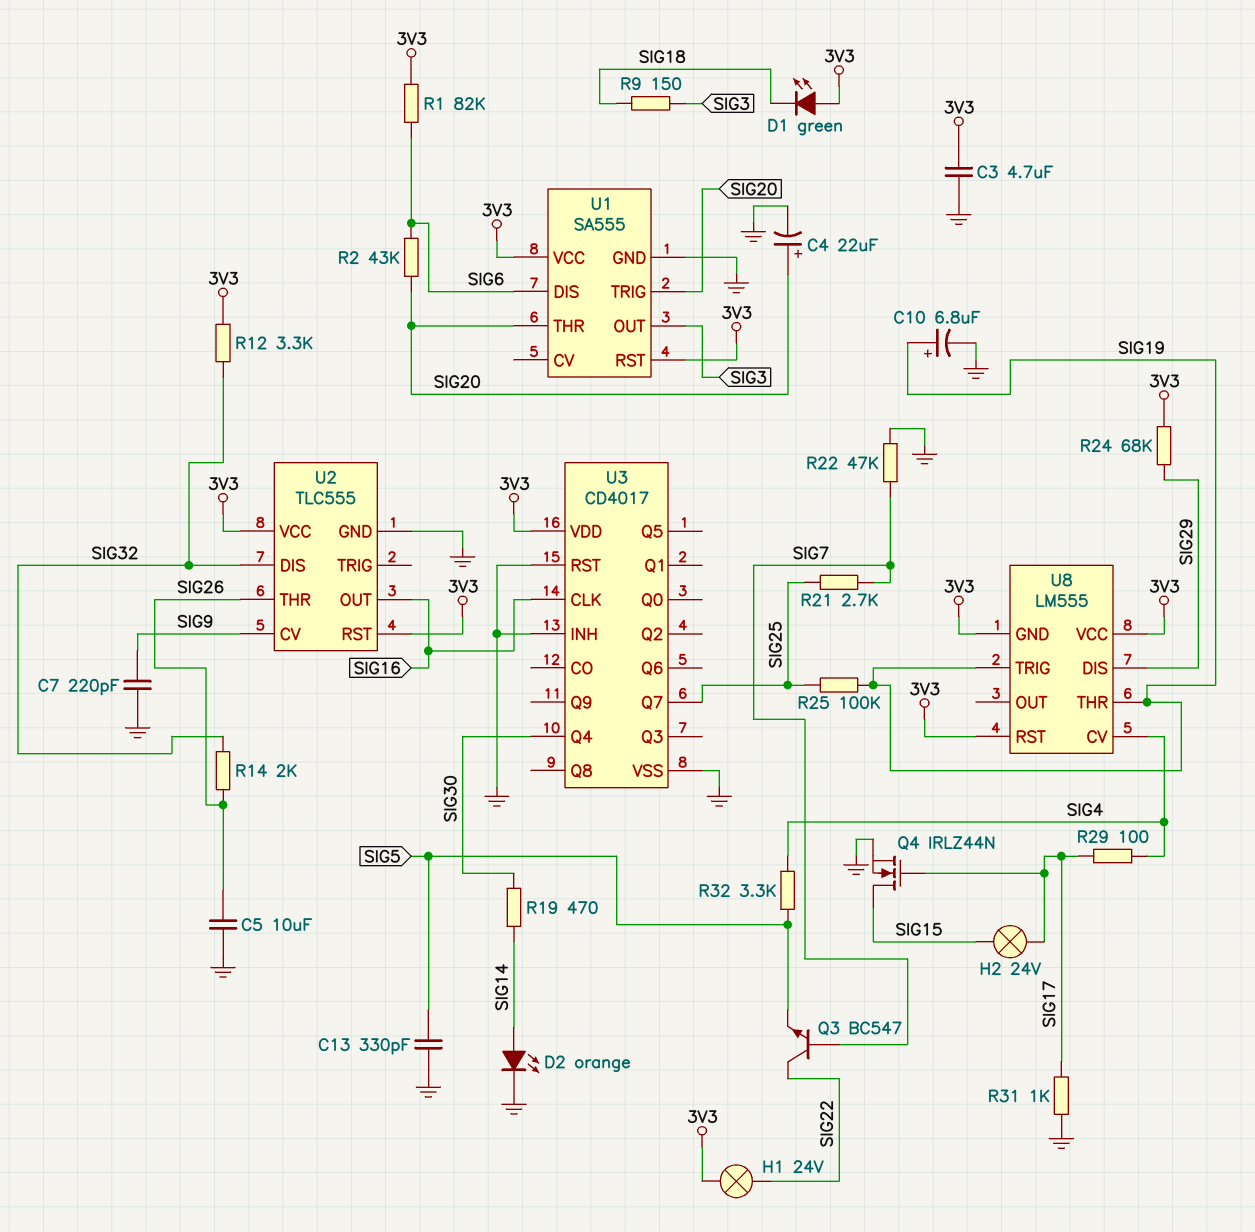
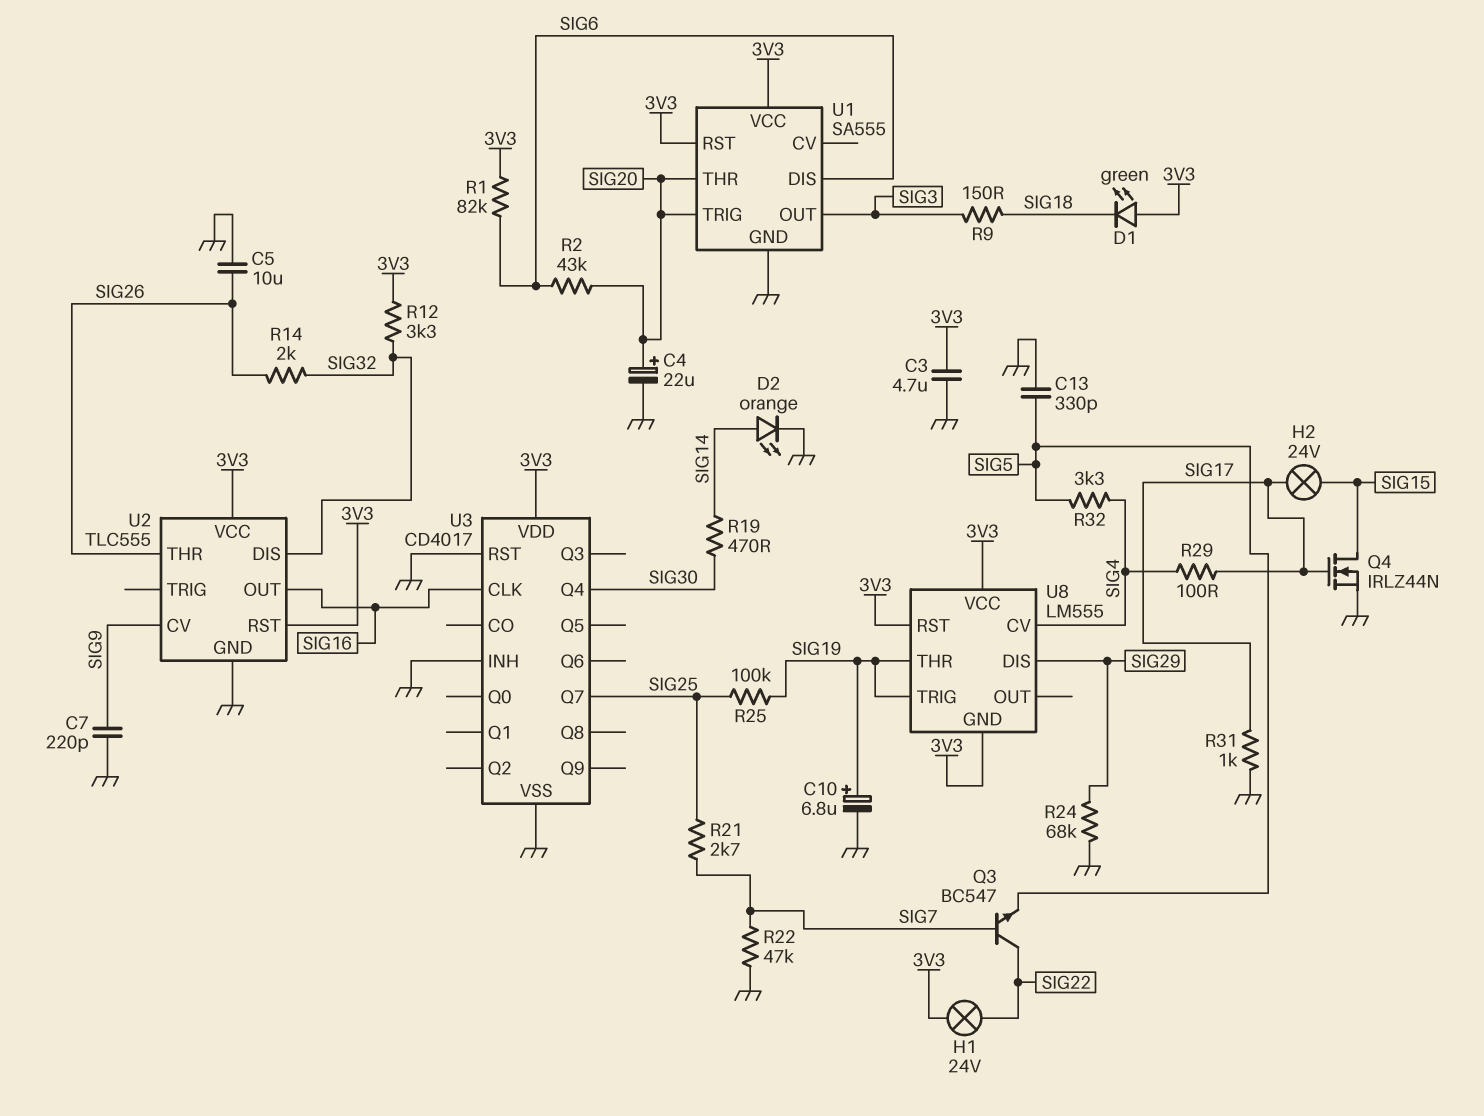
R24: 68k (3V3, SIG29) -> 68k (GND, SIG29)

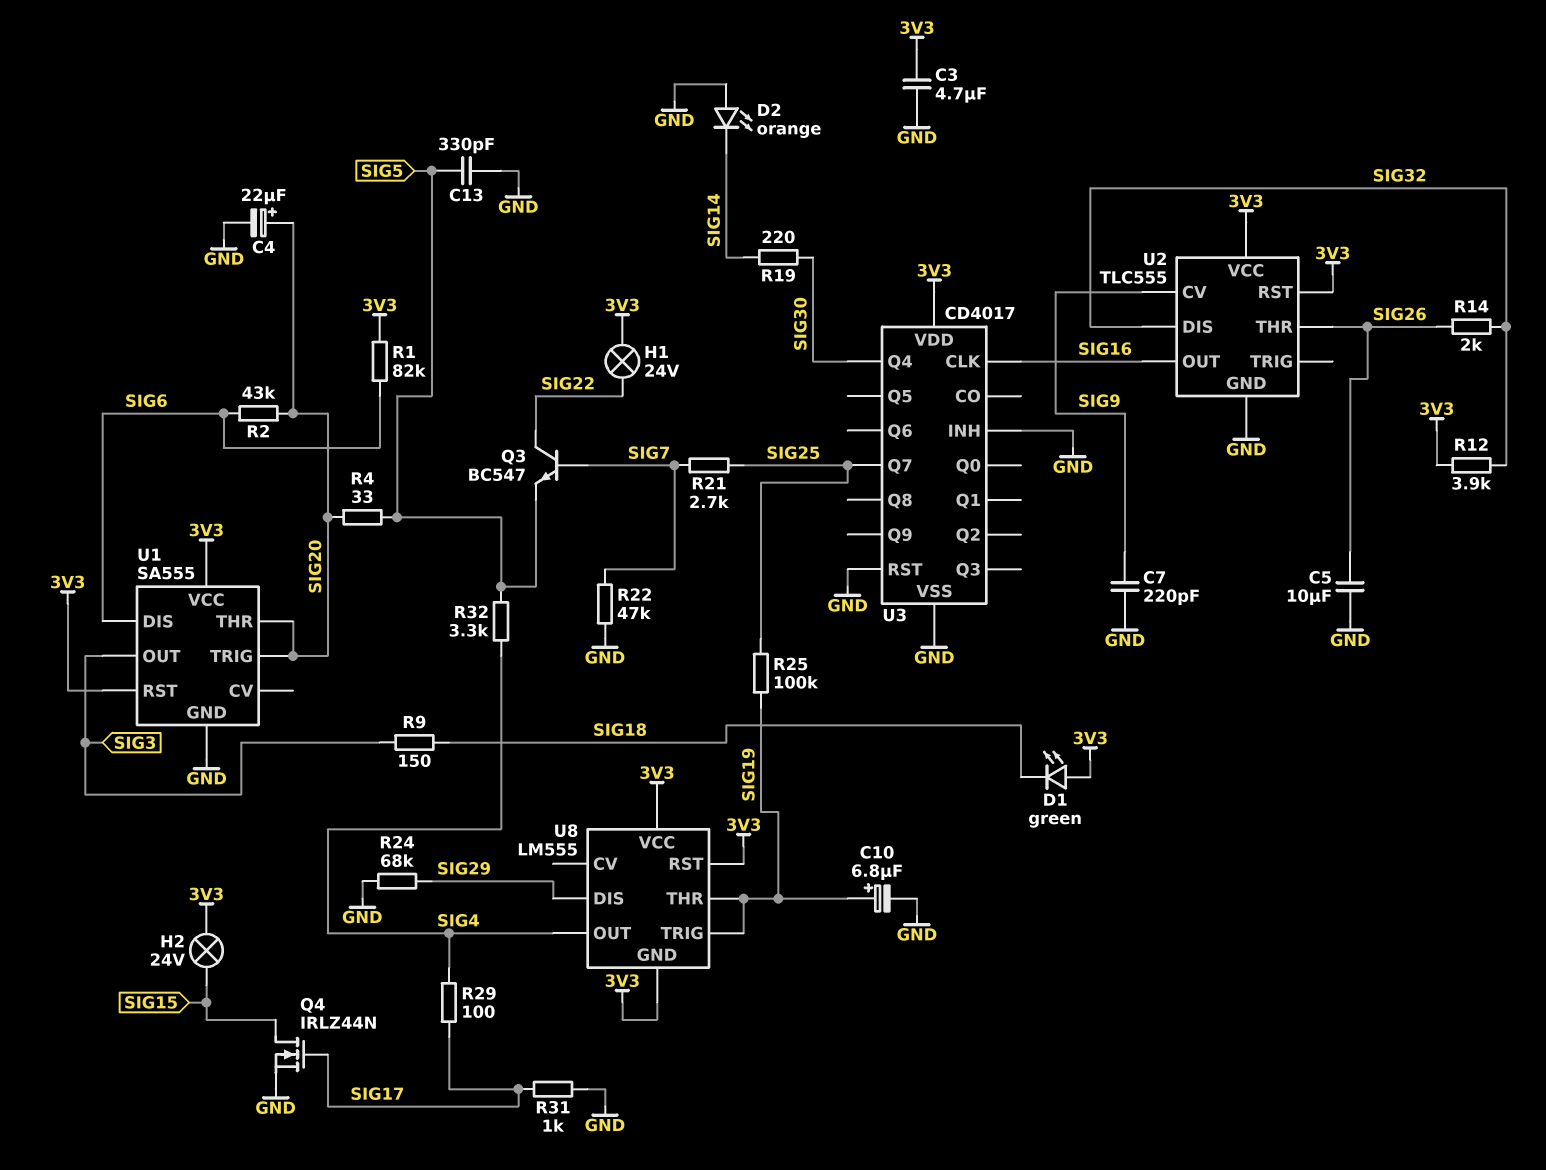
D2: LED orange (A SIG14, K GND) -> LED orange (A GND, K SIG14)
H2: lamp 24V (SIG15, SIG17) -> lamp 24V (3V3, SIG15)
R4: none -> 33 (SIG5, SIG20)
R12: 3.3k (3V3, SIG32) -> 3.9k (3V3, SIG32)
R19: 470 (SIG14, SIG30) -> 220 (SIG14, SIG30)
U8 pin CV: SIG4 -> none
U8 pin OUT: none -> SIG4

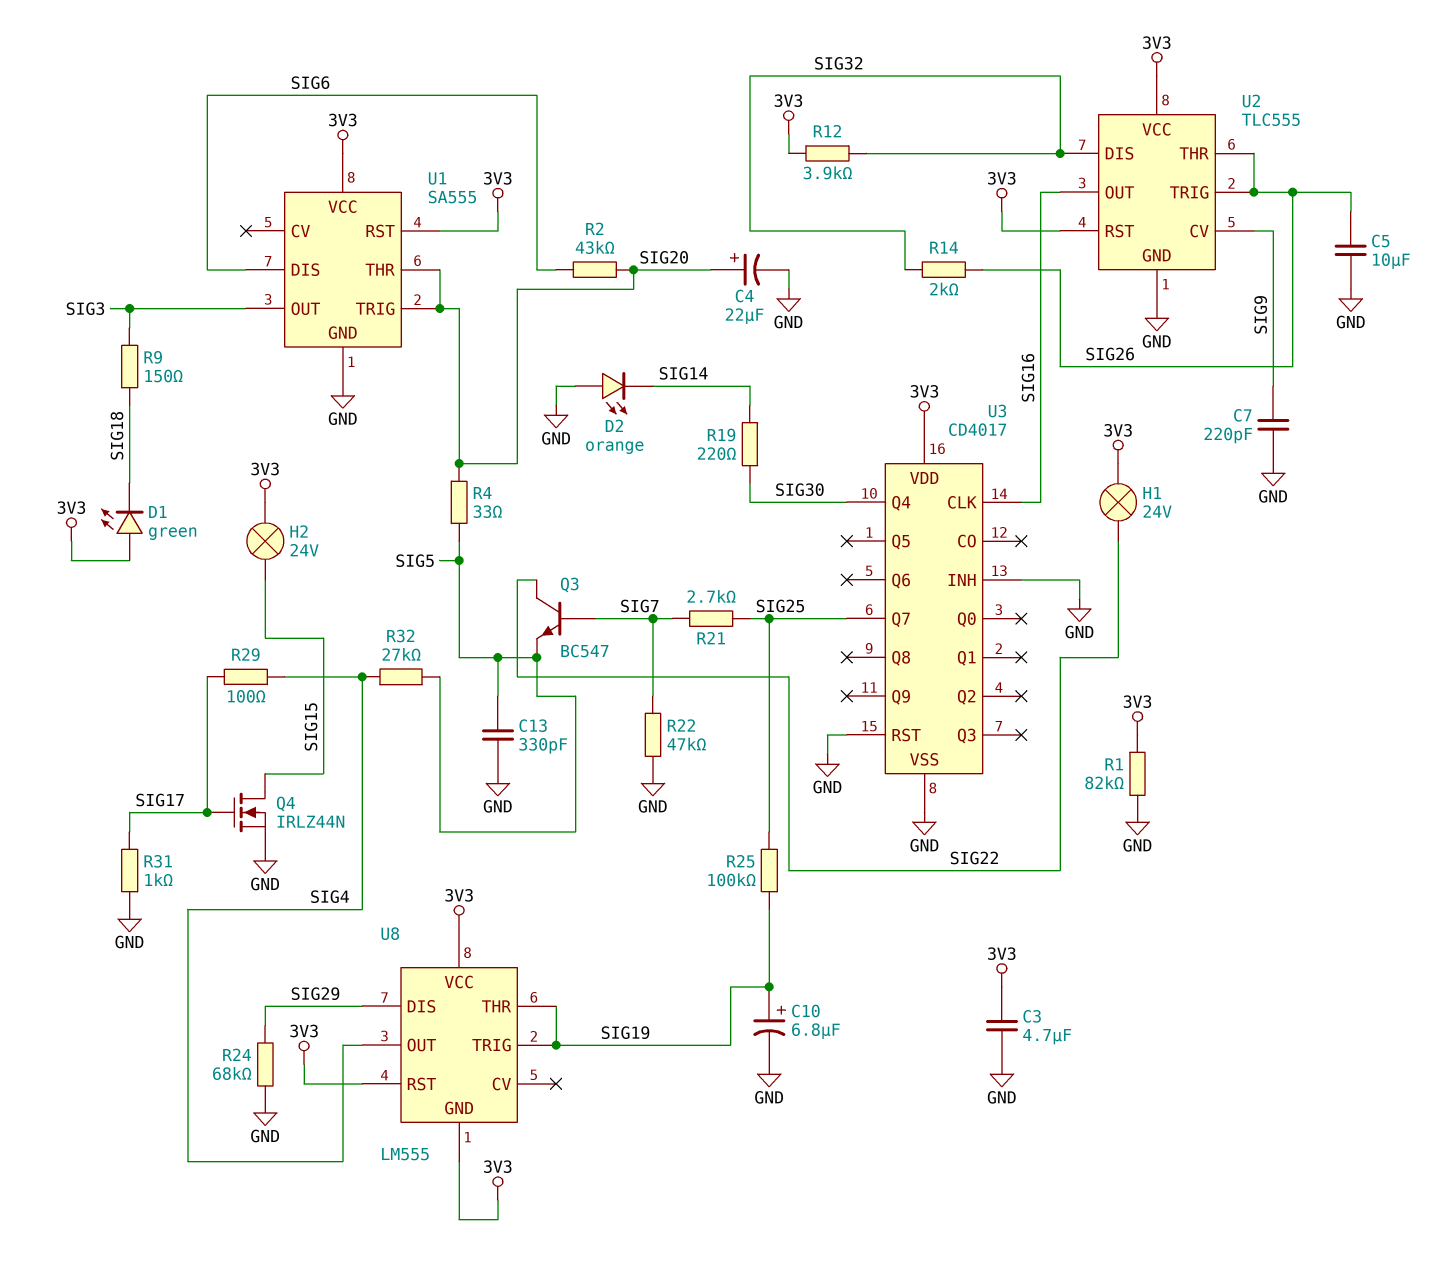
R1: 82k (3V3, SIG6) -> 82k (3V3, GND)
R32: 3.3k (SIG4, SIG5) -> 27k (SIG4, SIG5)
U2 pin TRIG: none -> SIG26

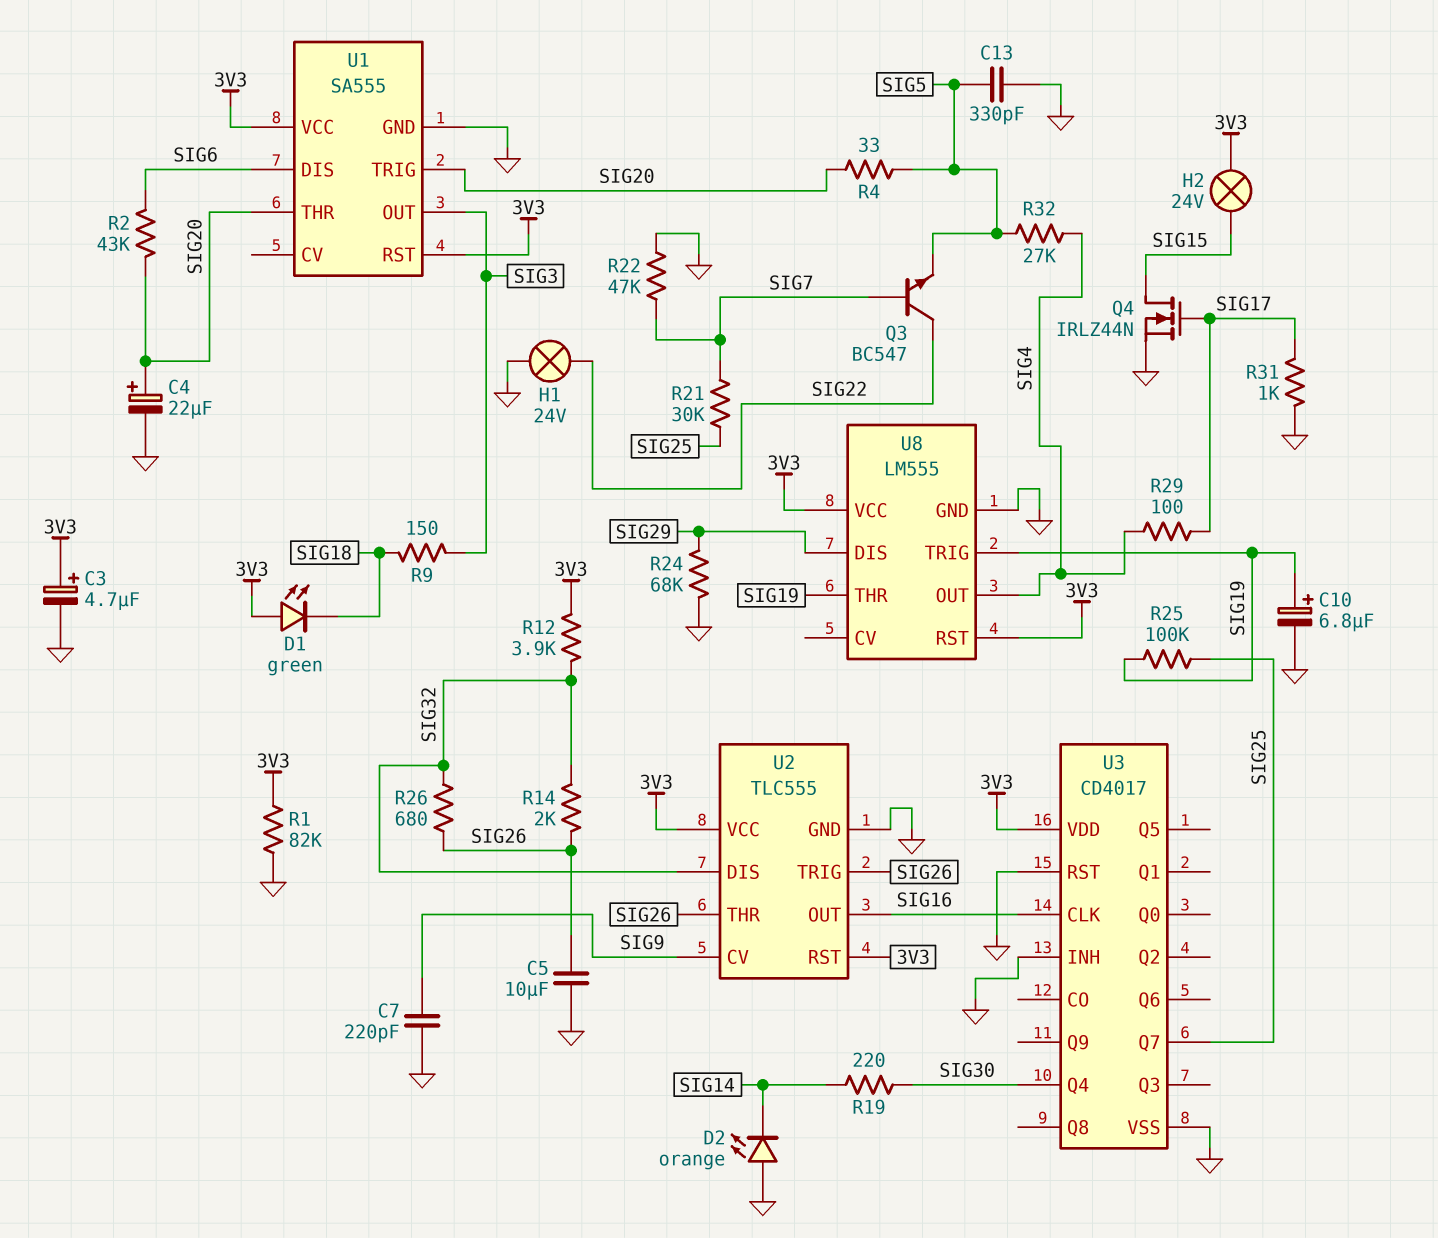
C3: 4.7uF (3V3, GND) -> 4.7uF (plus 3V3, minus GND)
H1: lamp 24V (3V3, SIG22) -> lamp 24V (GND, SIG22)
R21: 2.7k (SIG7, SIG25) -> 30k (SIG7, SIG25)
R26: none -> 680 (SIG26, SIG32)
U8 pin GND: 3V3 -> GND

